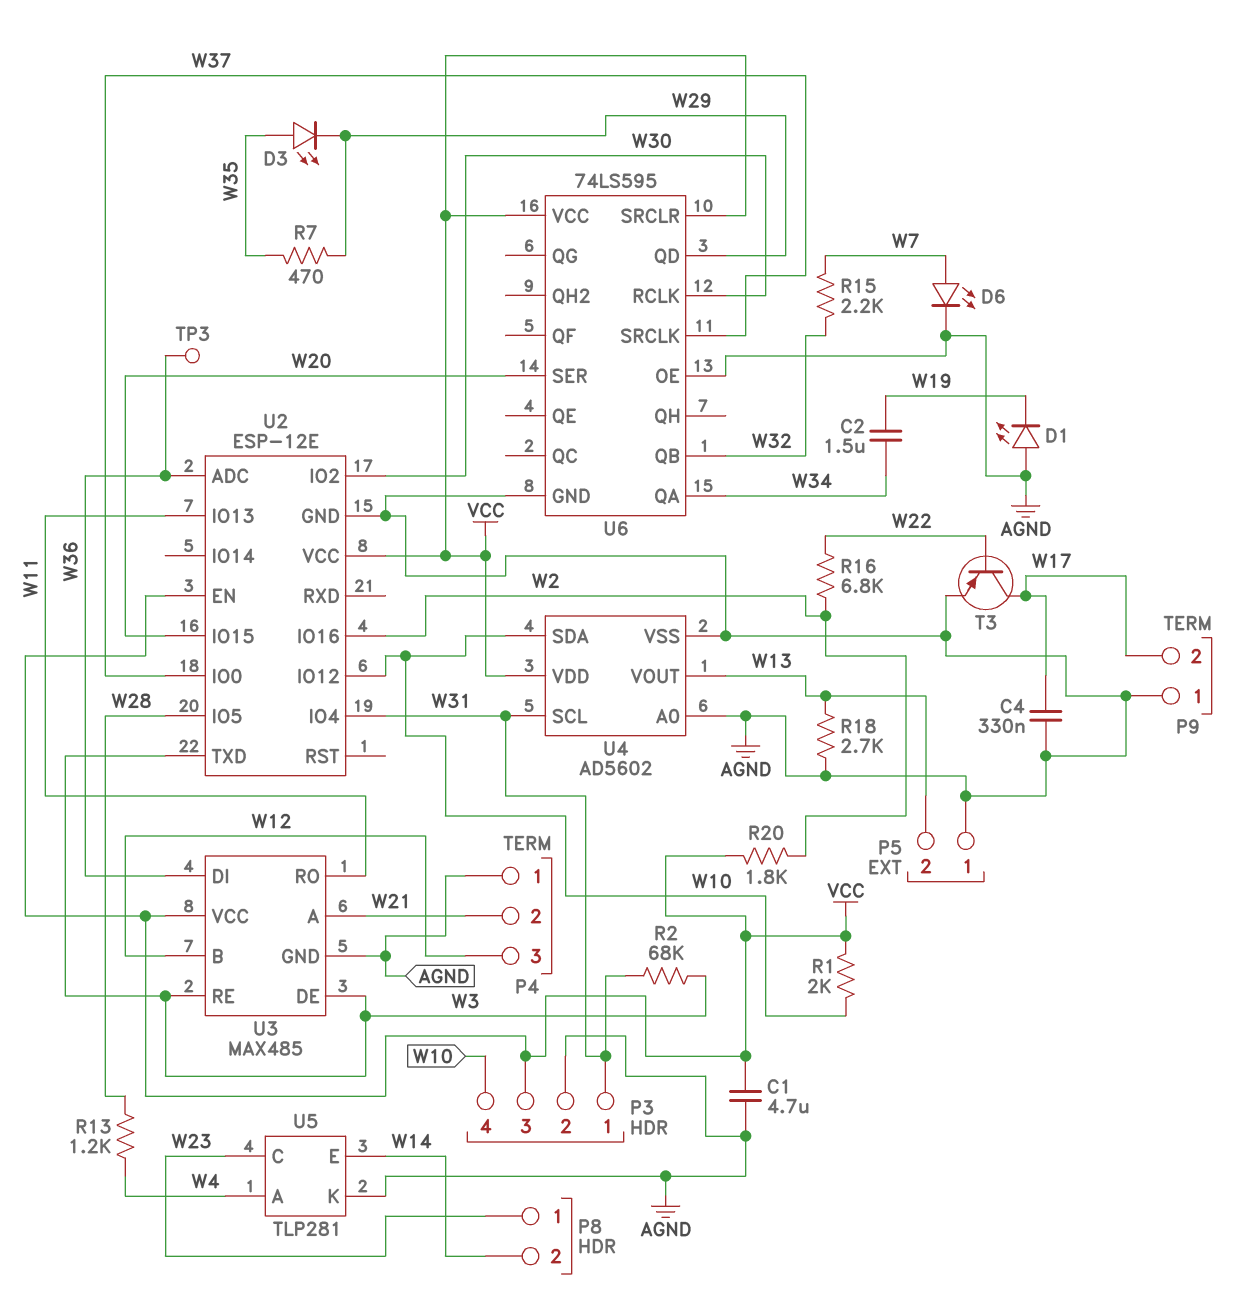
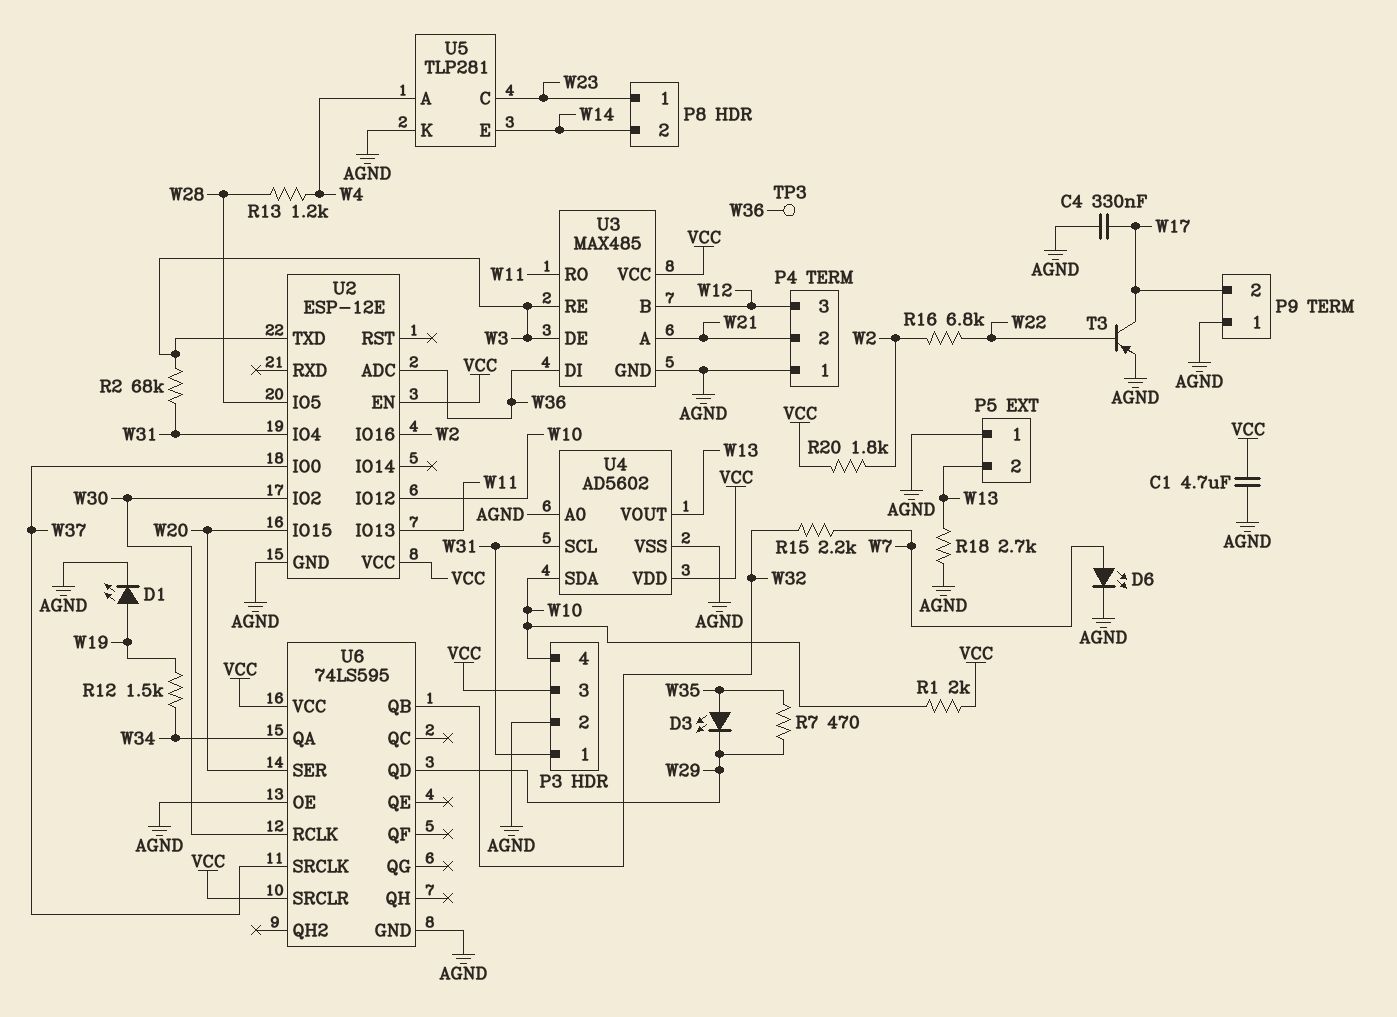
C2: 1.5uF (W19, W34) -> none
D1: LED (A AGND, K W19) -> LED (A W19, K AGND)
R12: none -> 1.5k (W19, W34)

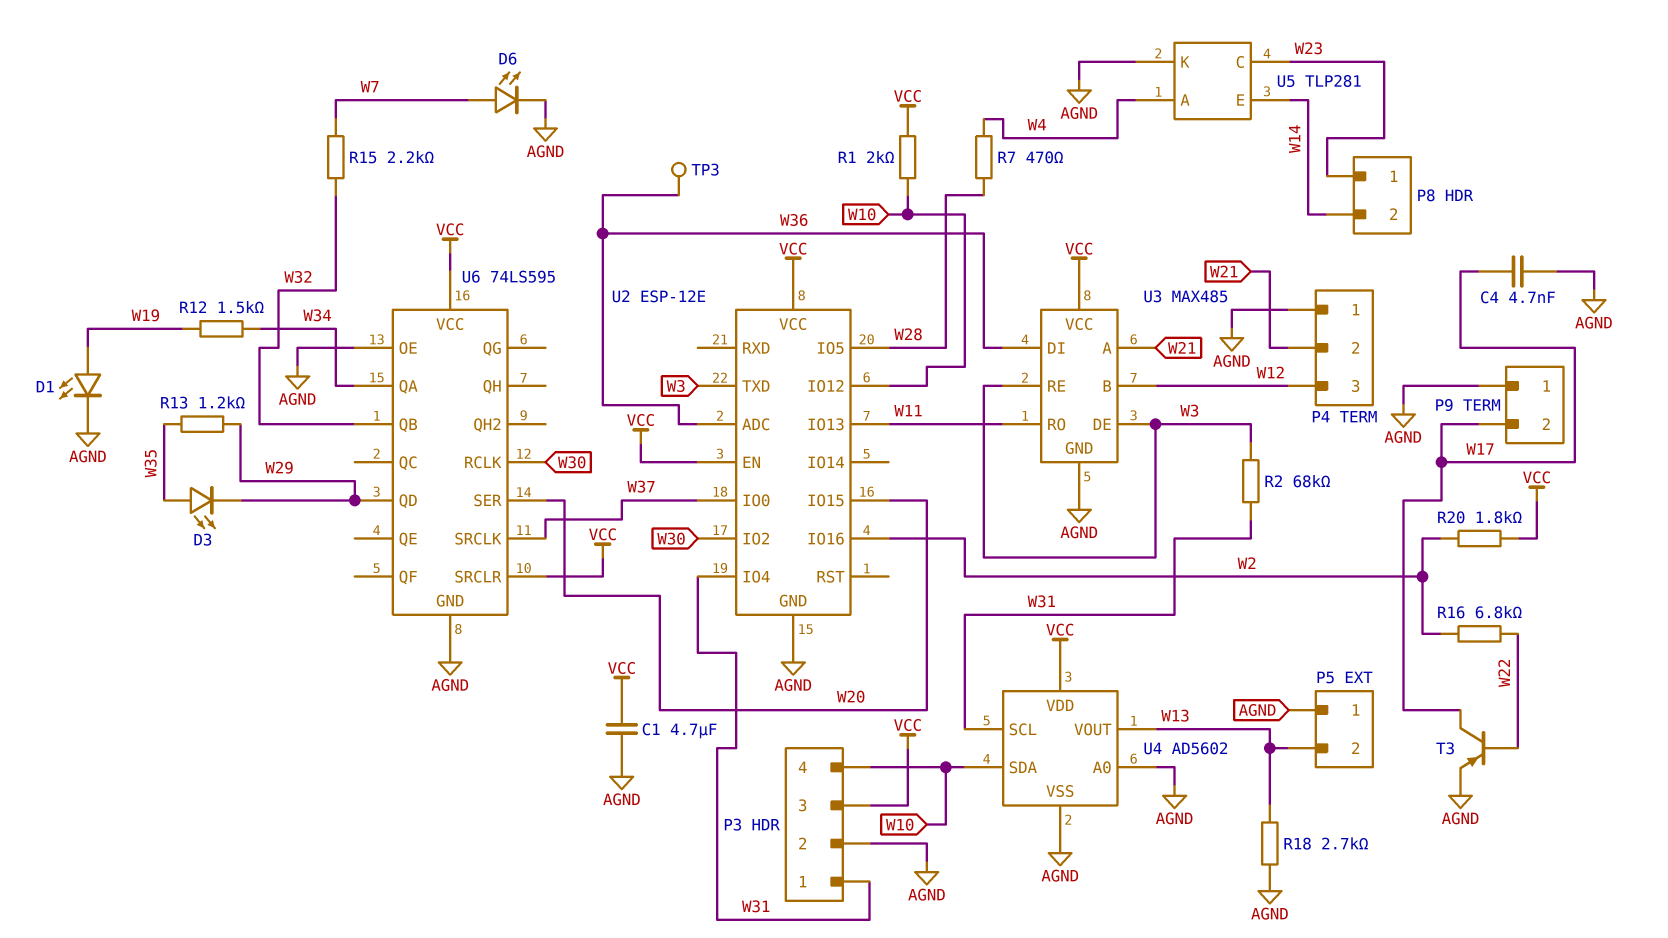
C4: 330nF (AGND, W17) -> 4.7nF (AGND, W17)
R7: 470 (W29, W35) -> 470 (W4, W28)
R13: 1.2k (W4, W28) -> 1.2k (W29, W35)

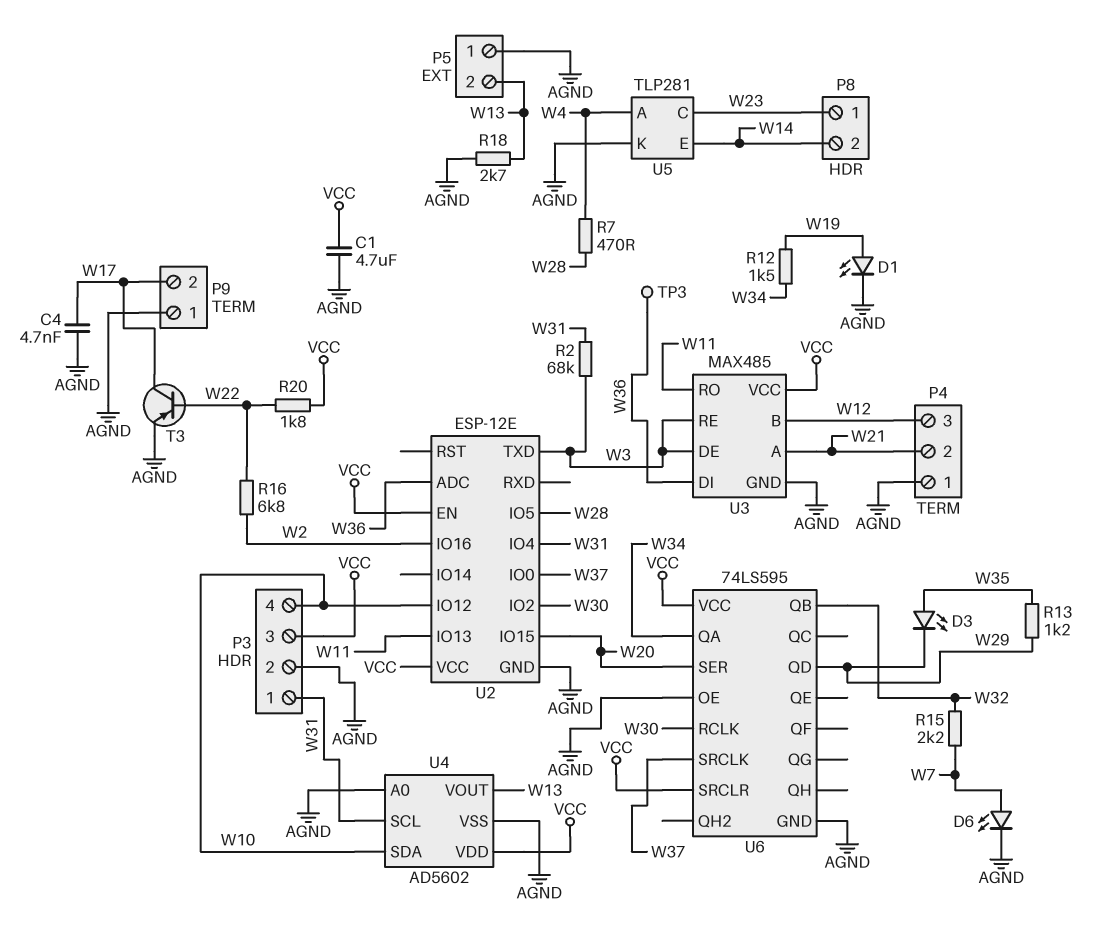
R1: 2k (VCC, W10) -> none
R20: 1.8k (VCC, W2) -> 1.8k (VCC, W22)

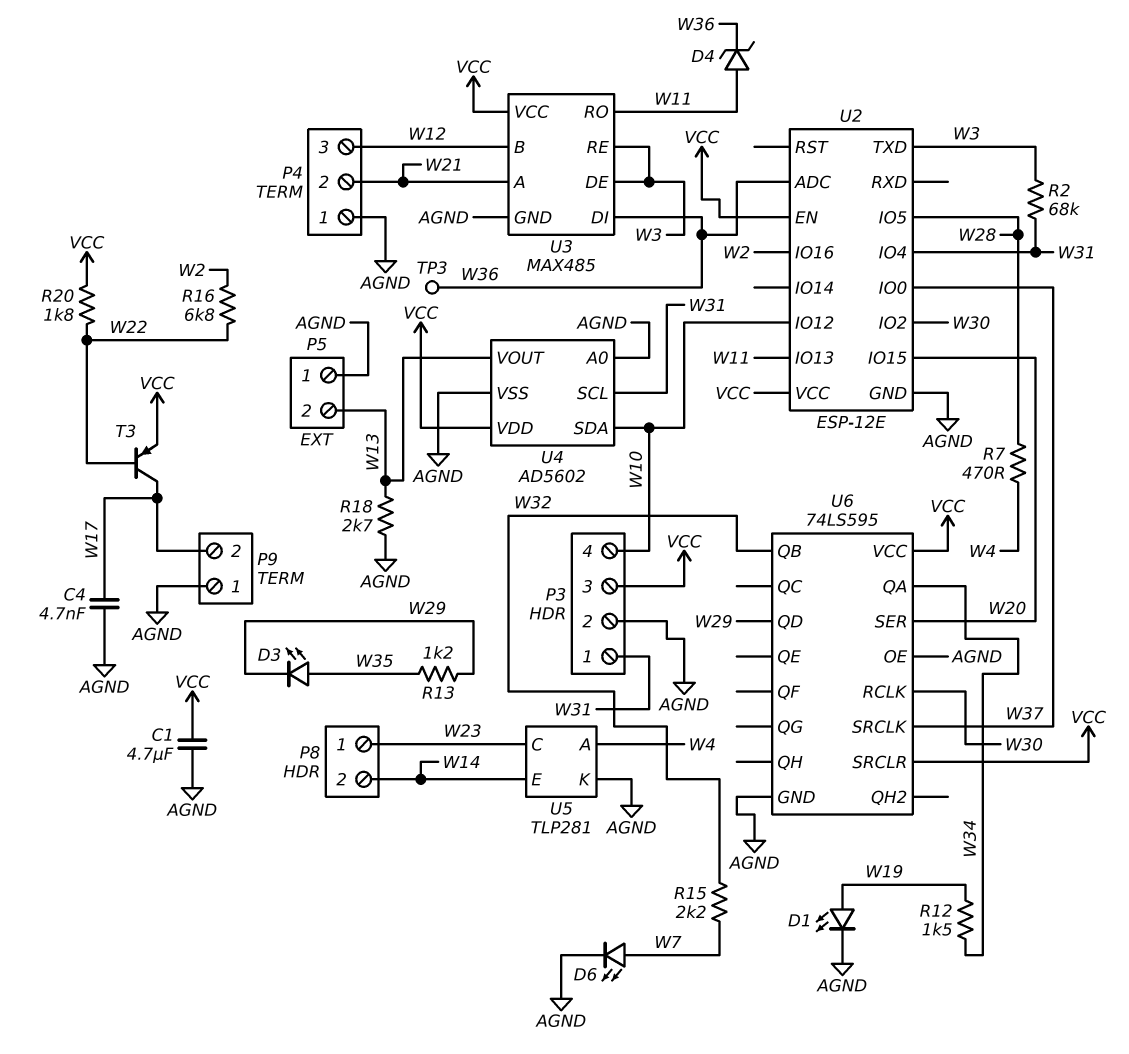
D4: none -> zener (A W11, K W36)
T3: PNP (B W22, C W17, E AGND) -> PNP (B W22, C W17, E VCC)

